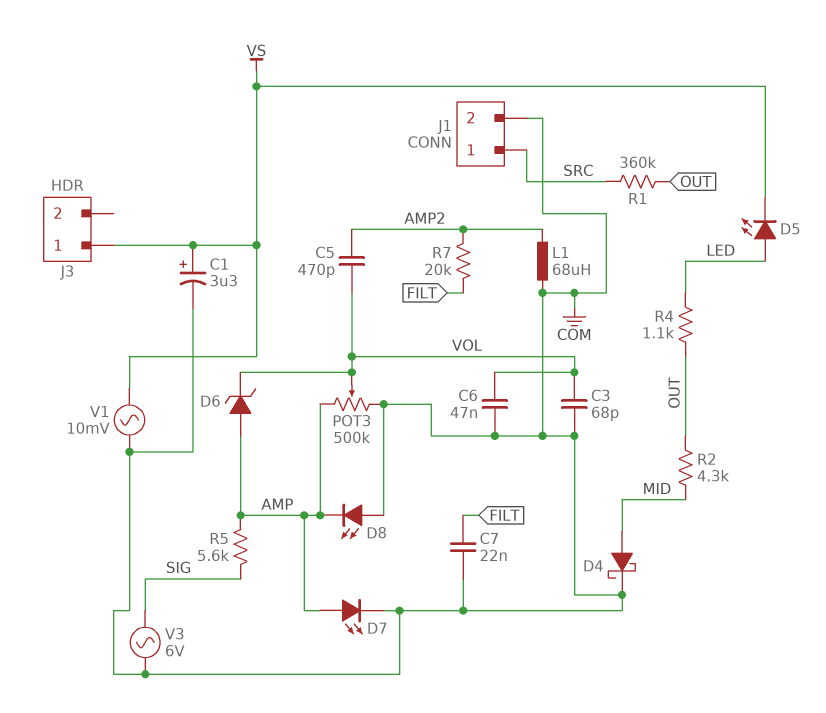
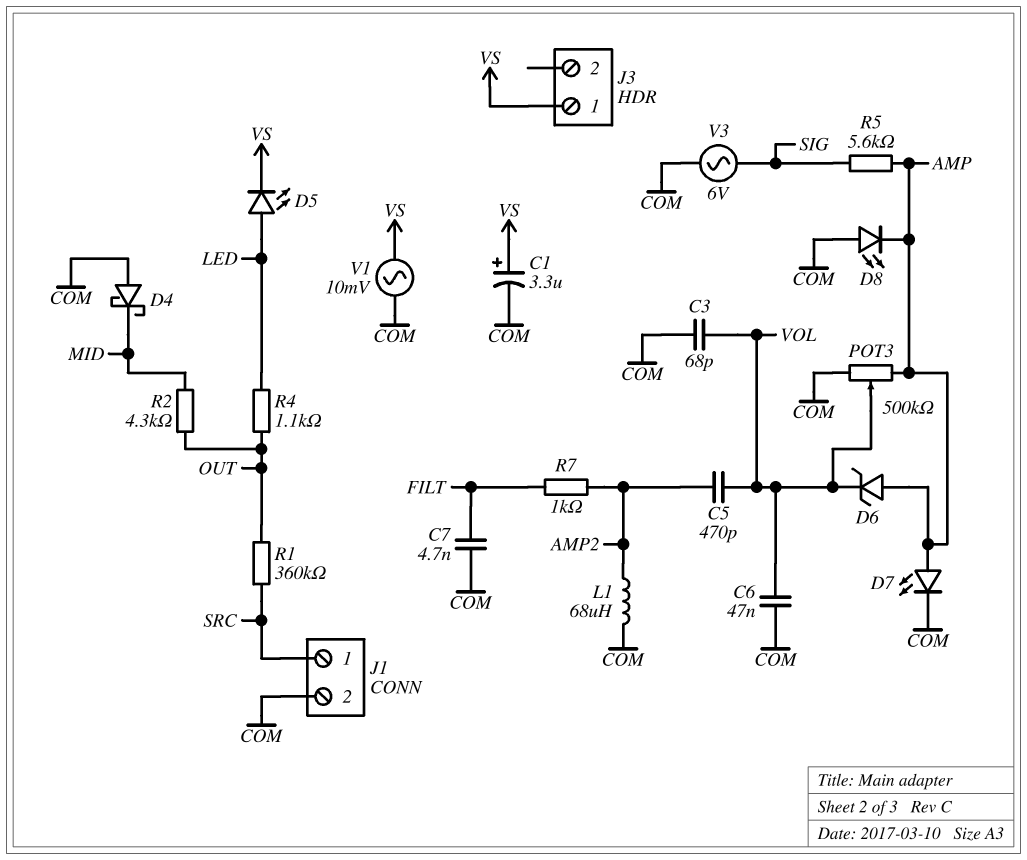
C7: 22nF (COM, FILT) -> 4.7nF (COM, FILT)
D4: schottky (A MID, K COM) -> schottky (A COM, K MID)
R7: 20k (AMP2, FILT) -> 1k (AMP2, FILT)

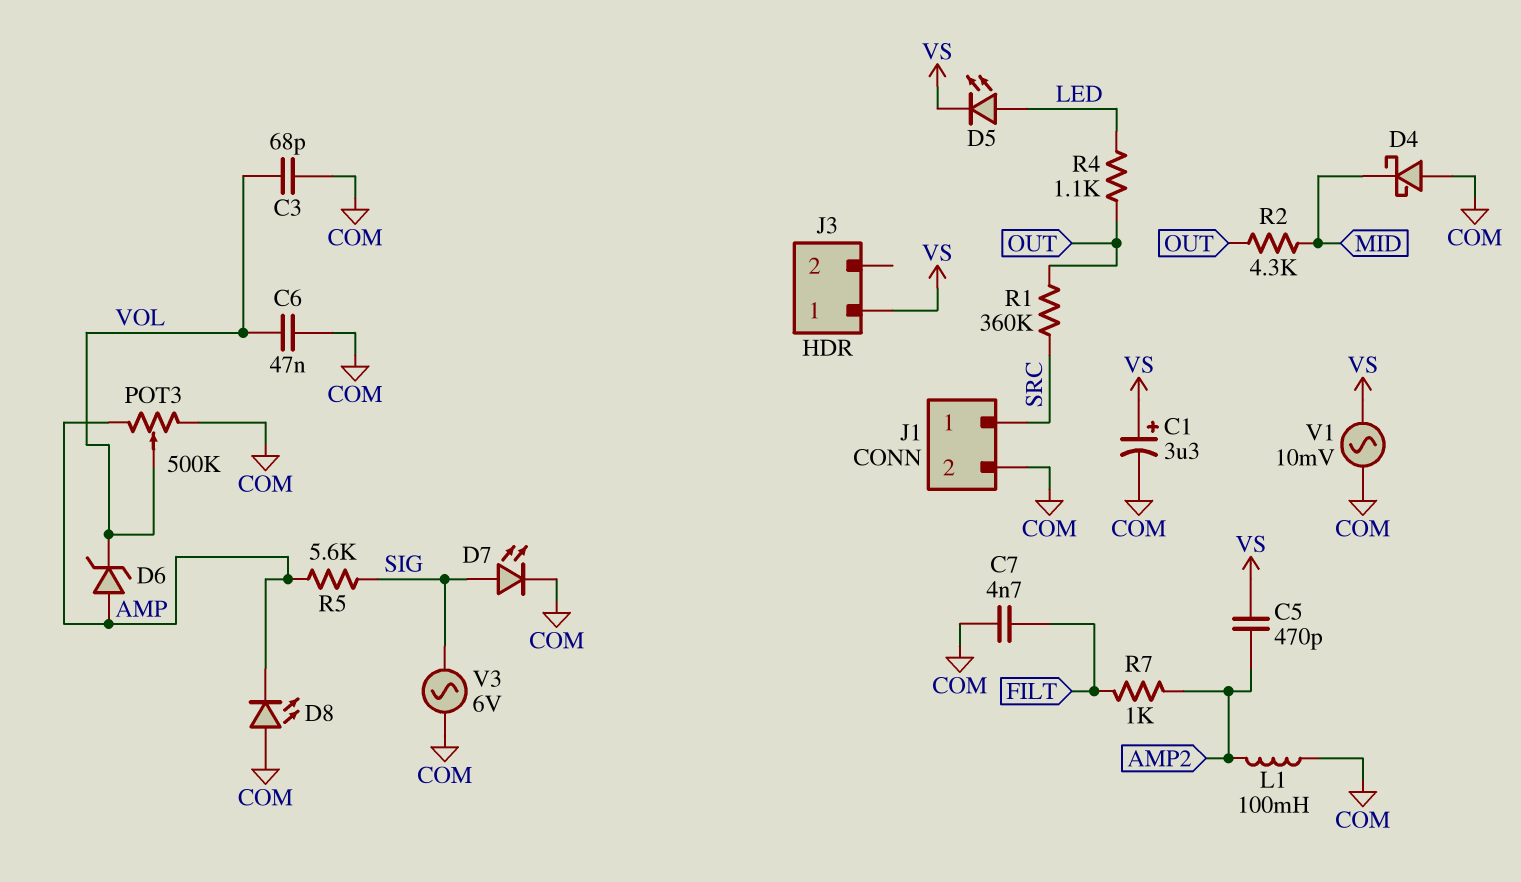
C5: 470pF (AMP2, VOL) -> 470pF (AMP2, VS)
D7: LED (A AMP, K COM) -> LED (A SIG, K COM)
L1: 68uH (AMP2, COM) -> 100mH (AMP2, COM)

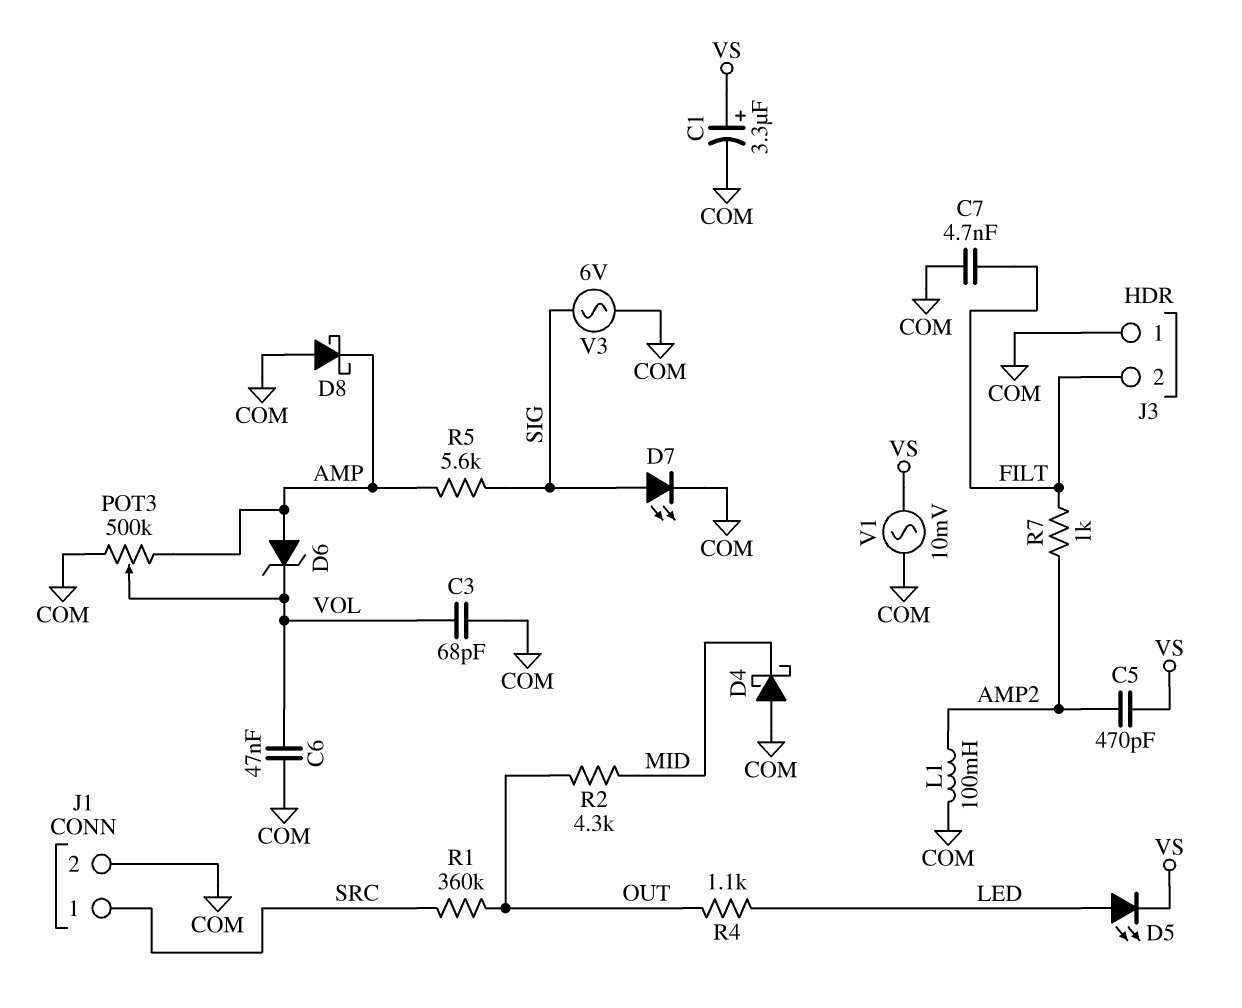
D8: LED (A COM, K AMP) -> schottky (A COM, K AMP)
J3 pin 1: VS -> COM
J3 pin 2: none -> FILT

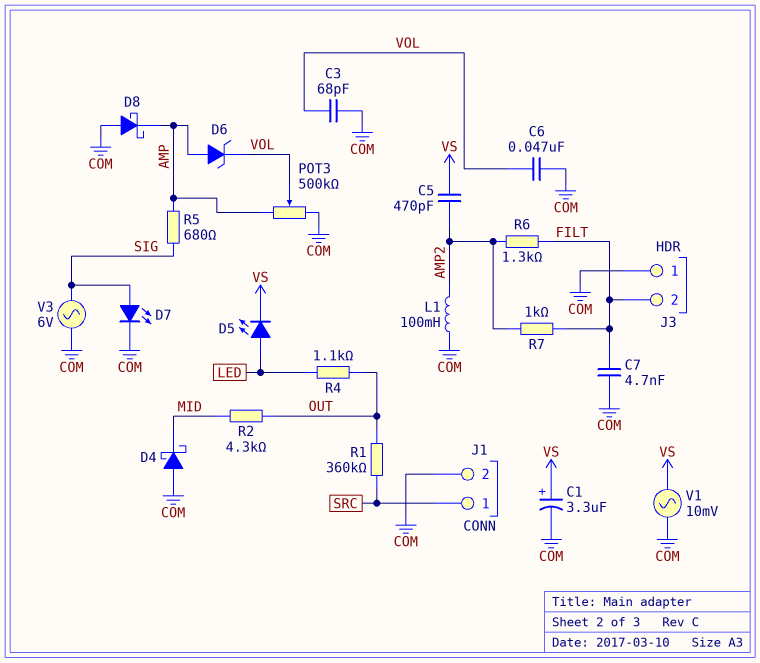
R5: 5.6k (AMP, SIG) -> 680 (AMP, SIG)
R6: none -> 1.3k (AMP2, FILT)

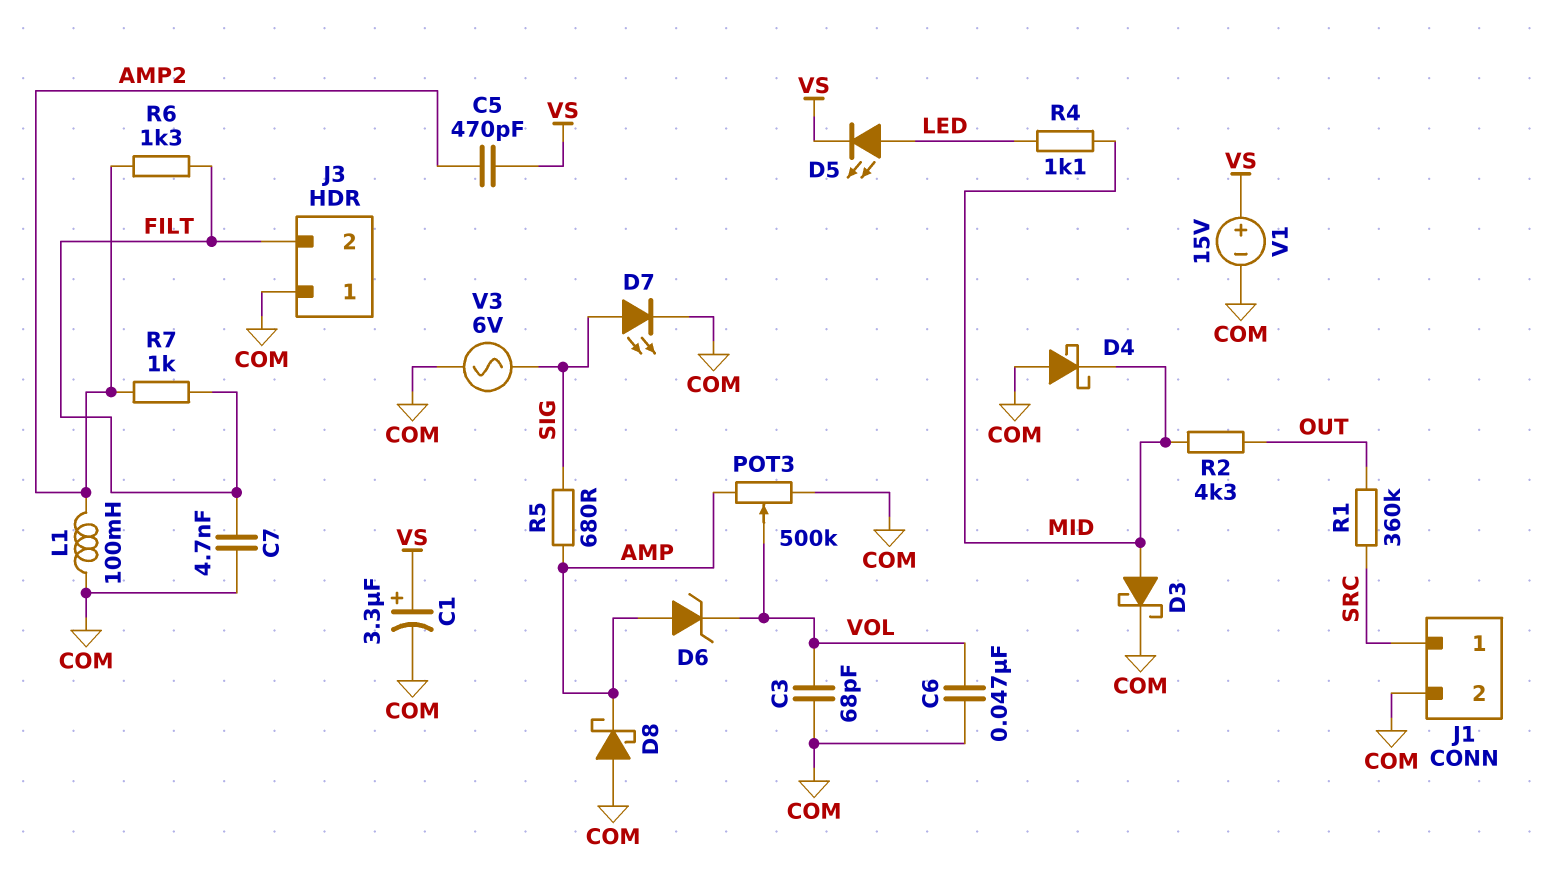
D3: none -> schottky (A MID, K COM)
R4: 1.1k (LED, OUT) -> 1.1k (LED, MID)
V1: AC 10mV (COM, VS) -> 15V (plus VS, minus COM)

